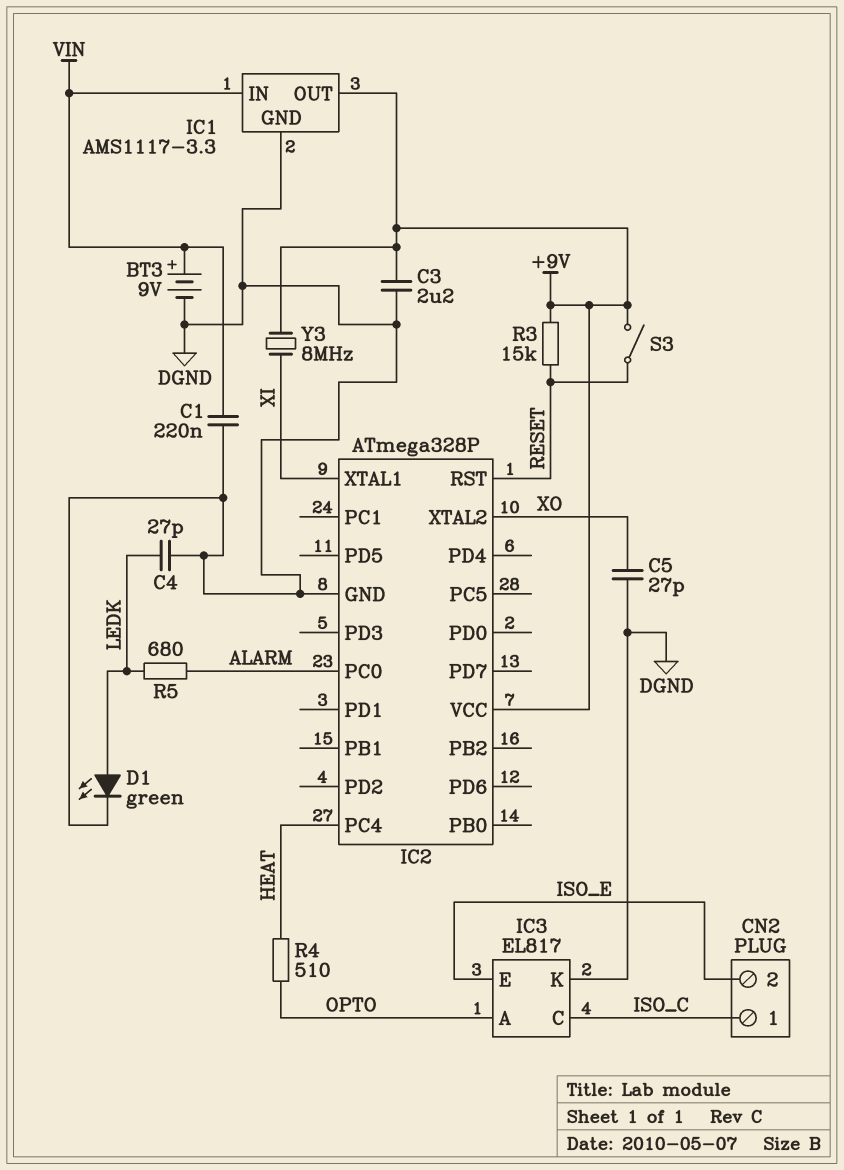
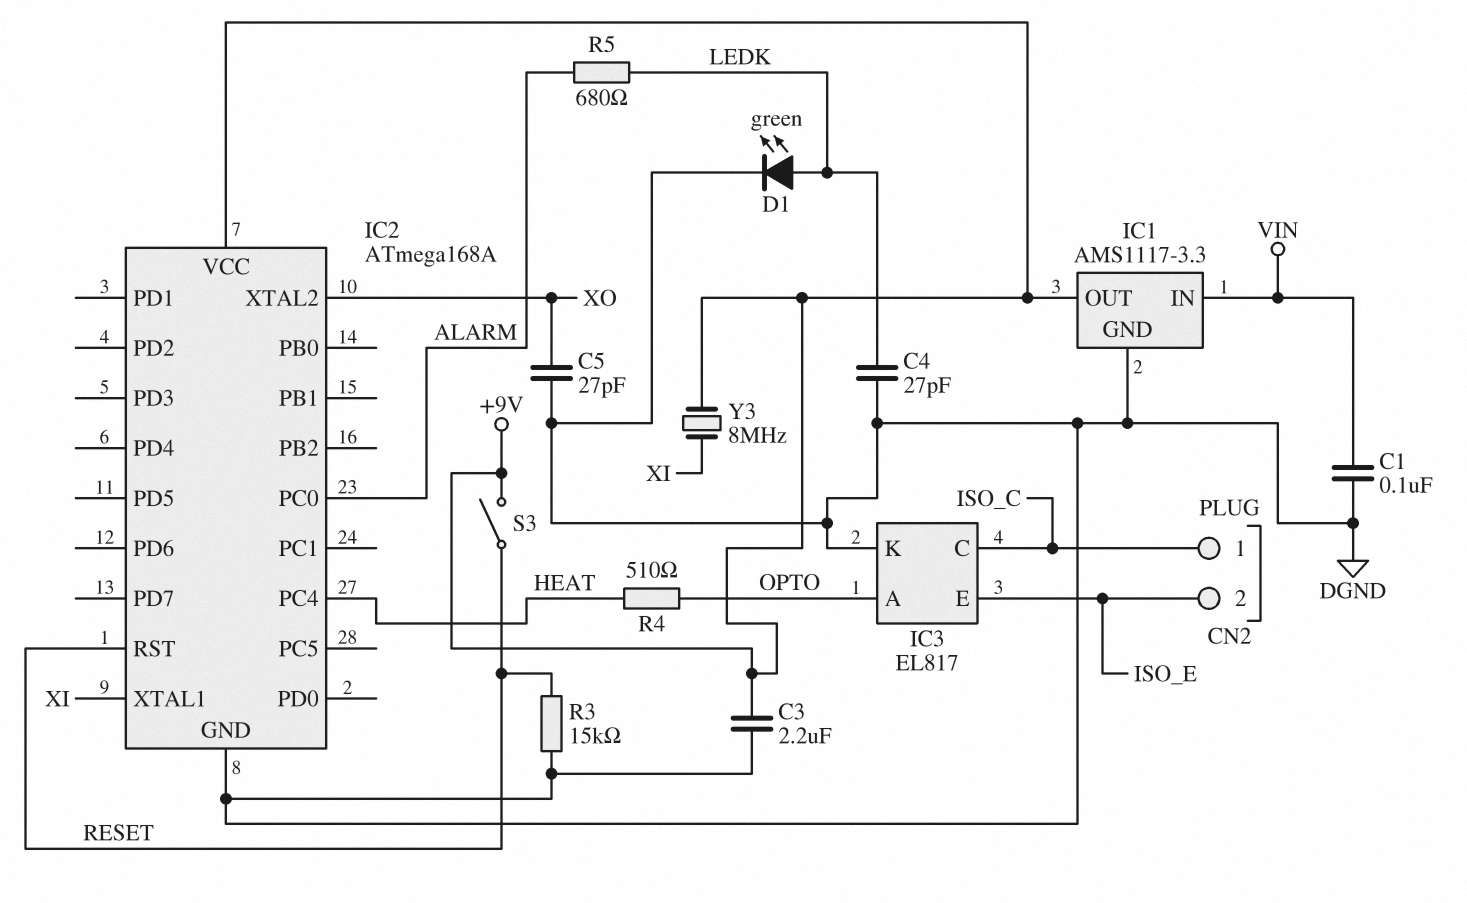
BT3: 9V (plus VIN, minus DGND) -> none
C1: 220nF (DGND, VIN) -> 100nF (DGND, VIN)
IC2: ATmega328P -> ATmega168A
R3: 15k (+9V, RESET) -> 15k (DGND, RESET)

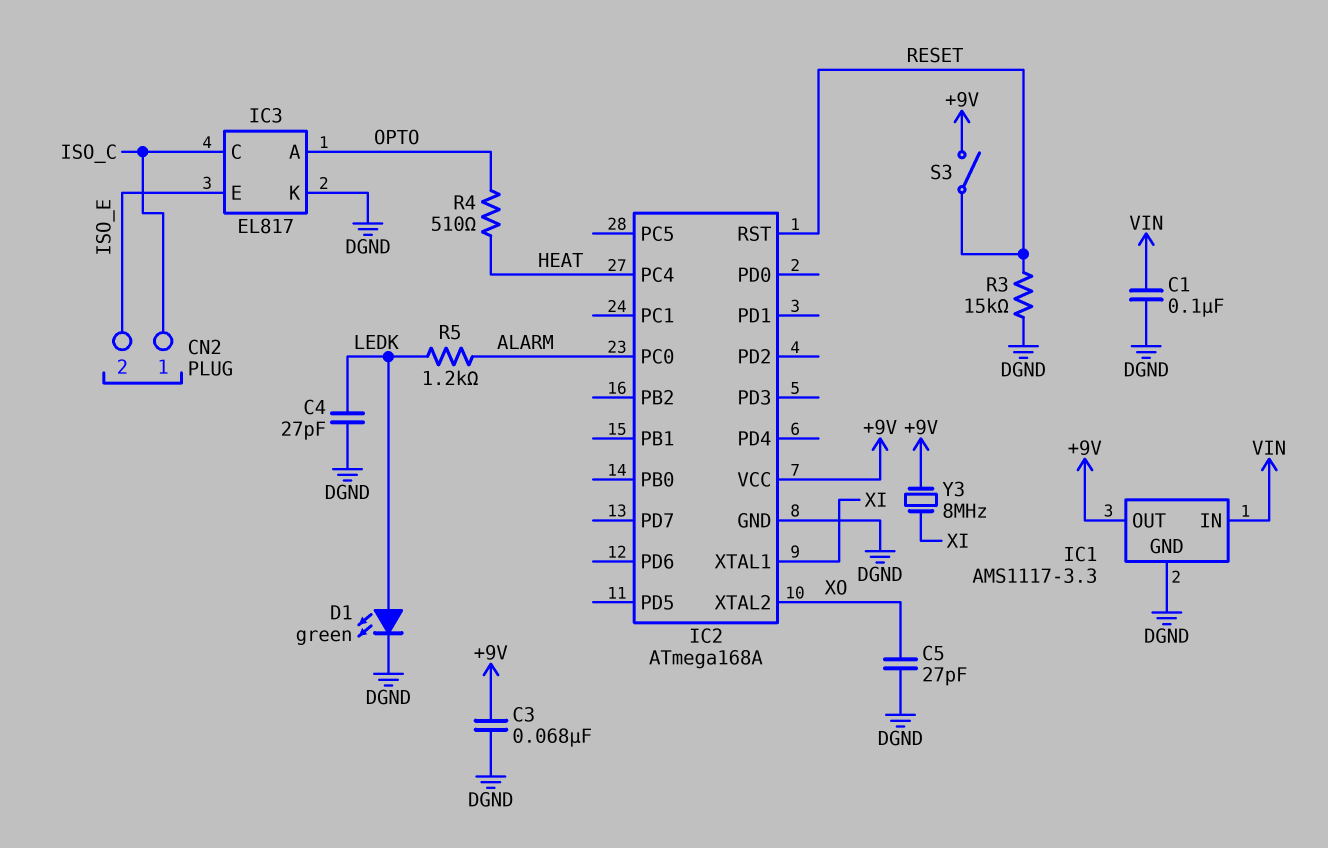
C3: 2.2uF (+9V, DGND) -> 68nF (+9V, DGND)
R5: 680 (ALARM, LEDK) -> 1.2k (ALARM, LEDK)

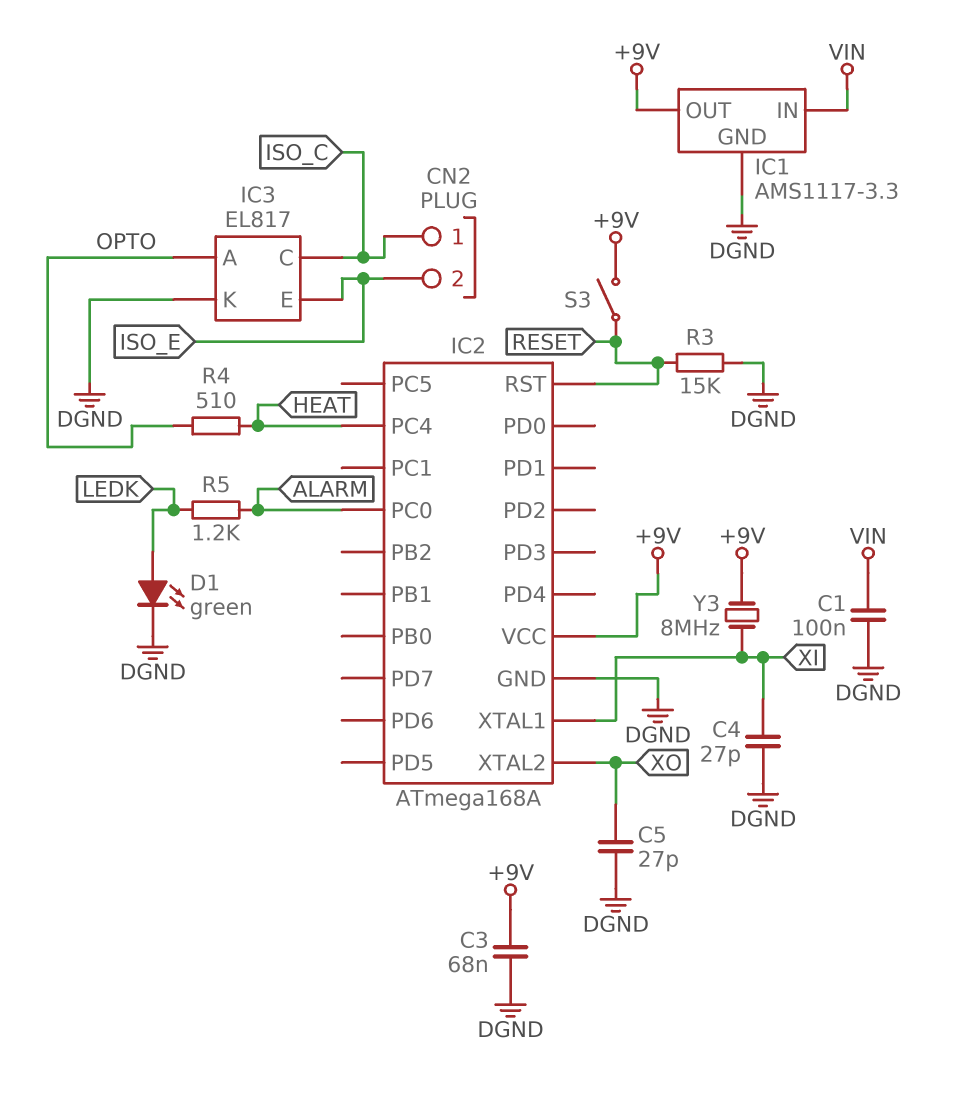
C4: 27pF (DGND, LEDK) -> 27pF (DGND, XI)

